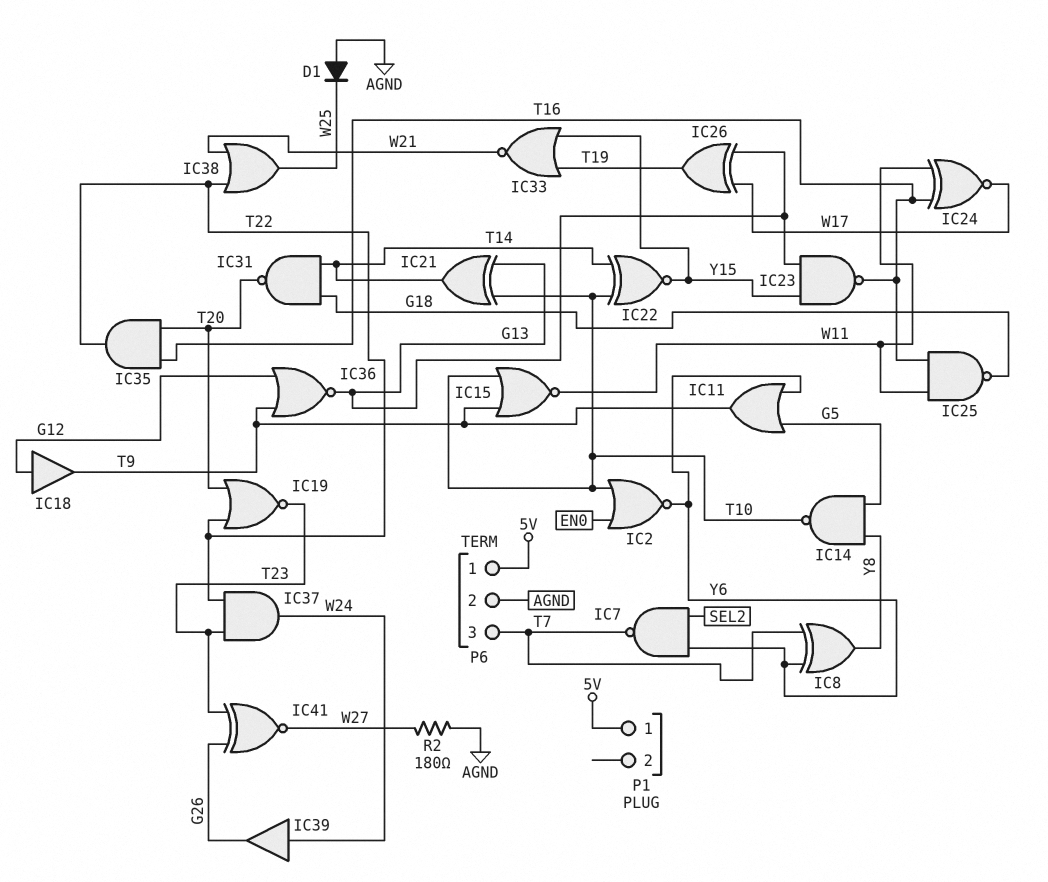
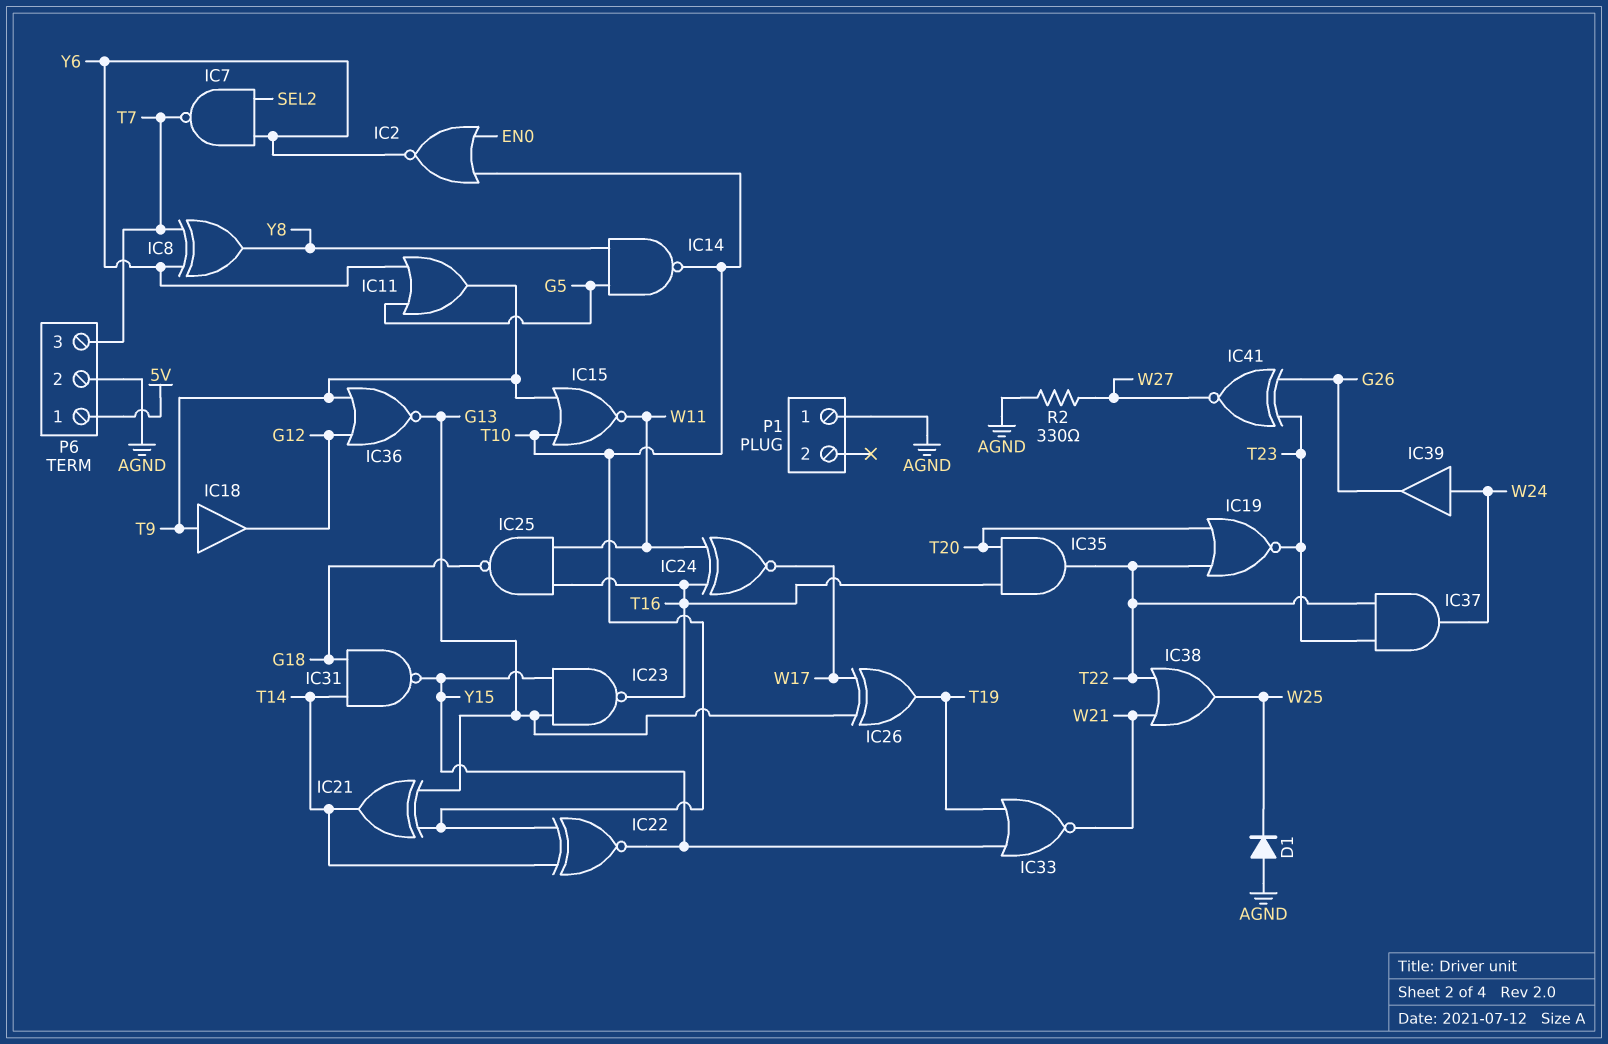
IC18: buffer (in G12, out T9) -> buffer (in T9, out G12)
IC31: NAND (in G18, in T14, out T20) -> NAND (in G18, in T14, out Y15)
P1 pin 1: 5V -> AGND
R2: 180 (AGND, W27) -> 330 (AGND, W27)

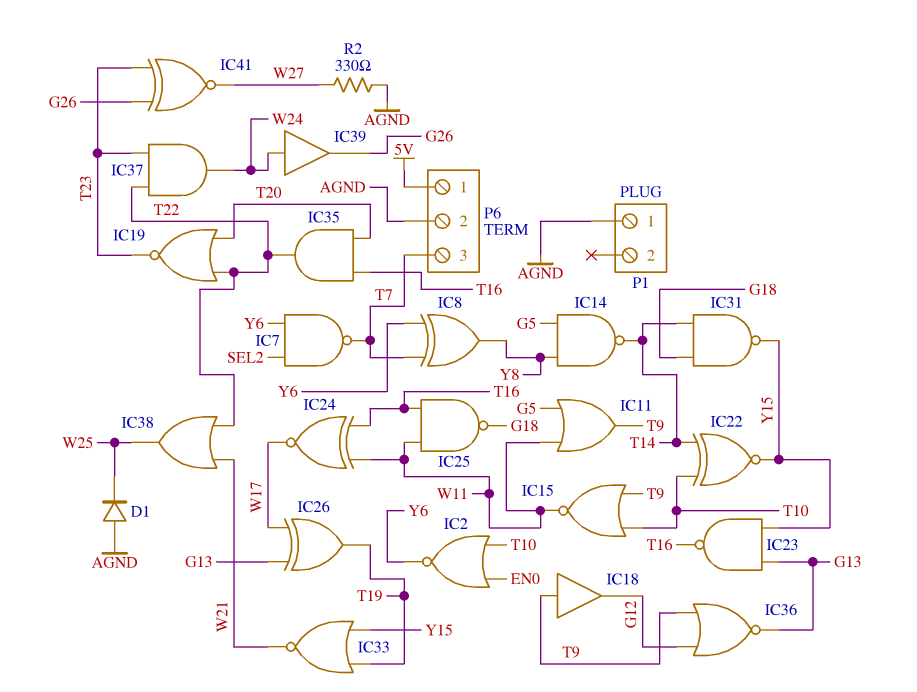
IC11: OR (in G5, in Y6, out T9) -> OR (in G5, in W11, out T9)
IC14: NAND (in G5, in Y8, out T10) -> NAND (in G5, in Y8, out T14)
IC21: XOR (in G13, in T10, out T14) -> none

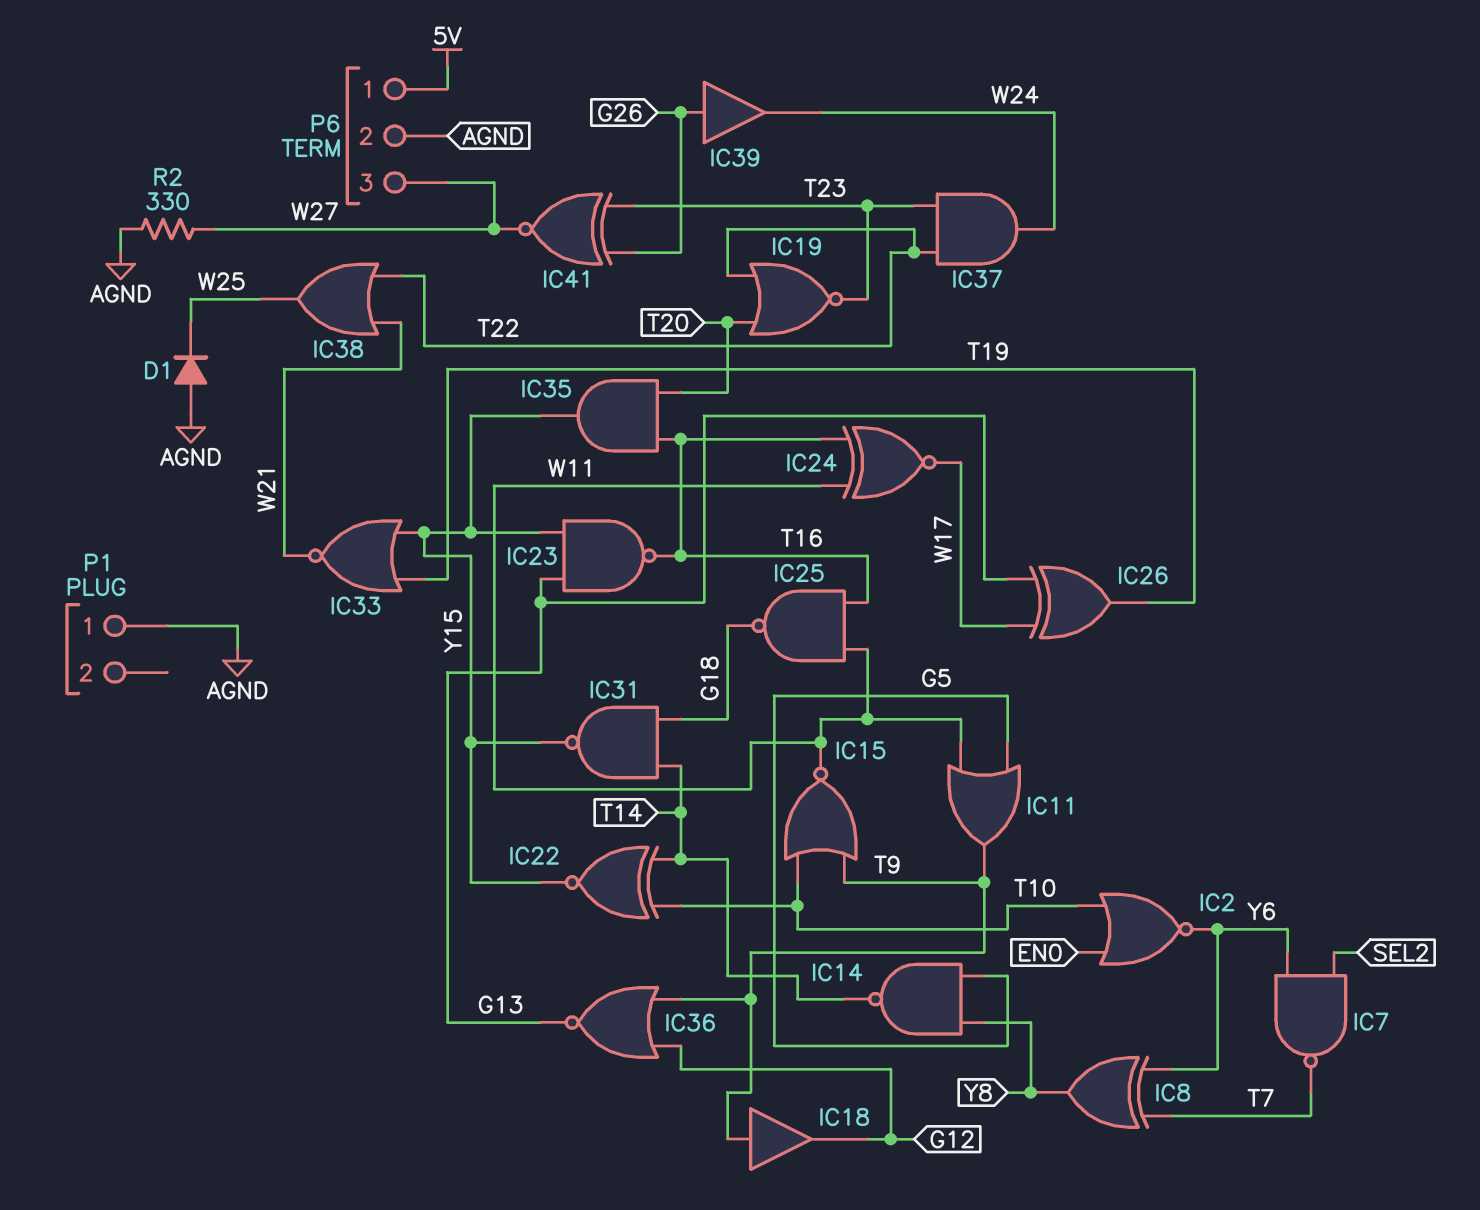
IC35: AND (in T16, in T20, out T22) -> AND (in T16, in T20, out Y15)
IC39: buffer (in W24, out G26) -> buffer (in G26, out W24)
P6 pin 3: T7 -> W27

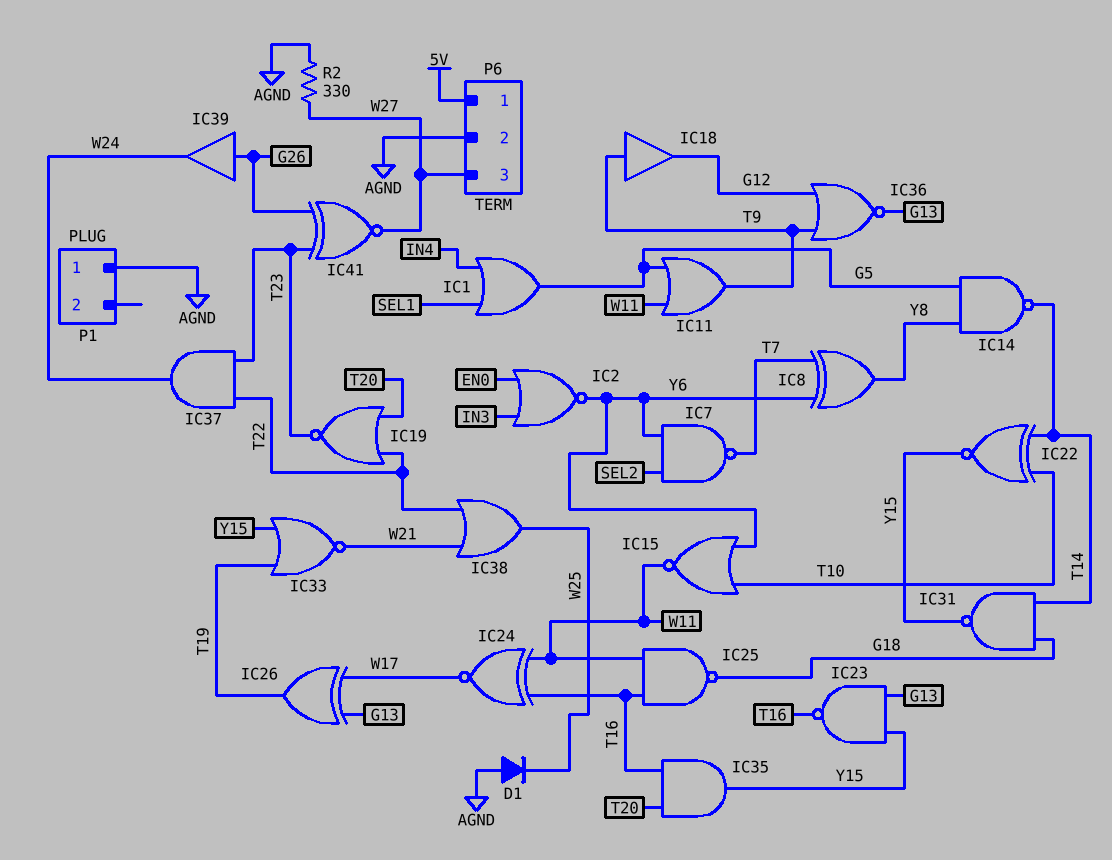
IC1: none -> OR (in IN4, in SEL1, out G5)
IC2: NOR (in EN0, in T10, out Y6) -> NOR (in EN0, in IN3, out Y6)
IC15: NOR (in T9, in T10, out W11) -> NOR (in T10, in Y6, out W11)

